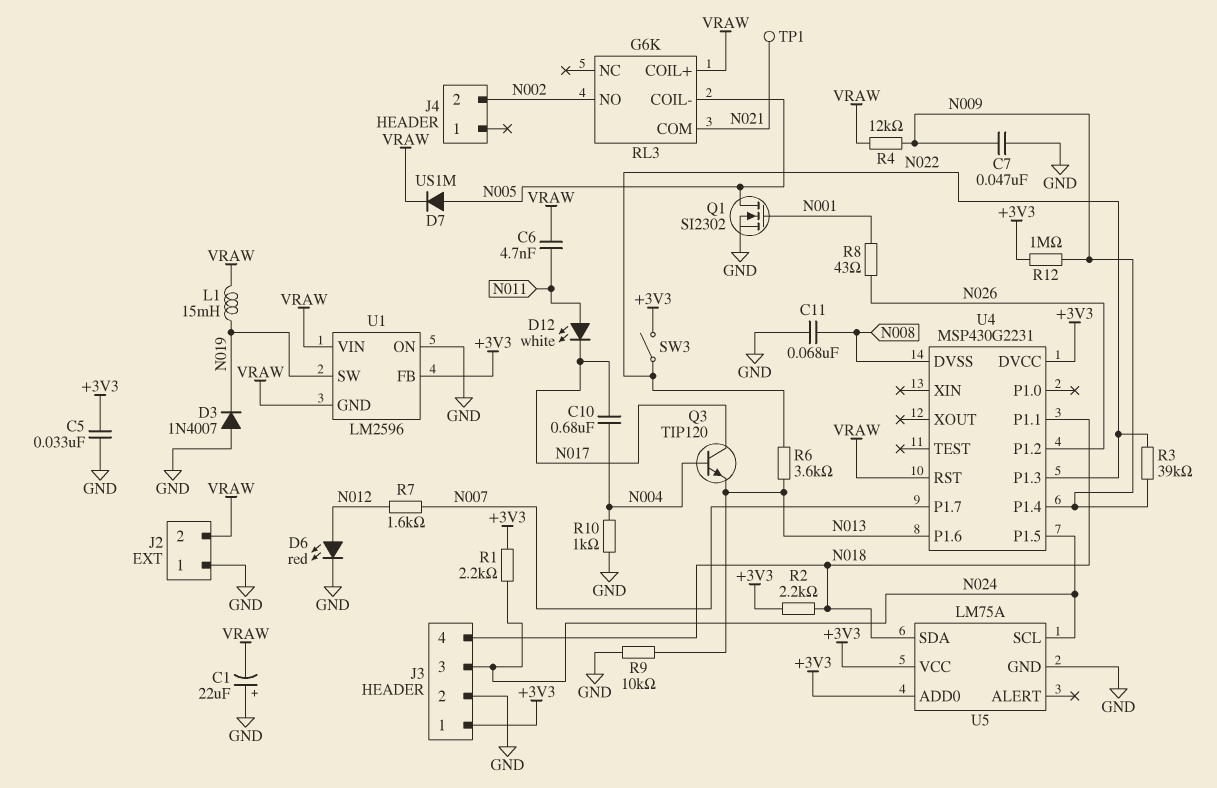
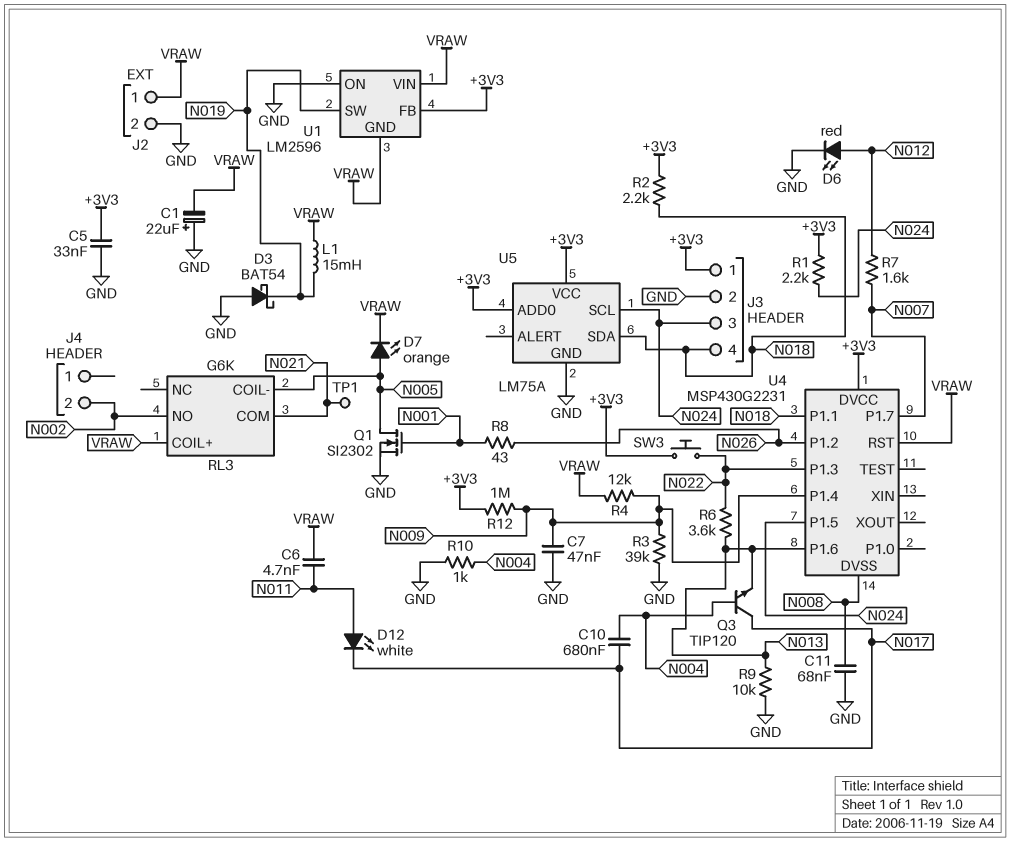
D3: diode 1N4007 (A GND, K N019) -> schottky BAT54 (A GND, K N019)
D7: diode US1M (A N005, K VRAW) -> LED orange (A N005, K VRAW)
J2 pin 1: GND -> VRAW
J2 pin 2: VRAW -> GND
R3: 39k (N009, N022) -> 39k (GND, N009)
SW3: switch (+3V3, N022) -> button (+3V3, N022)

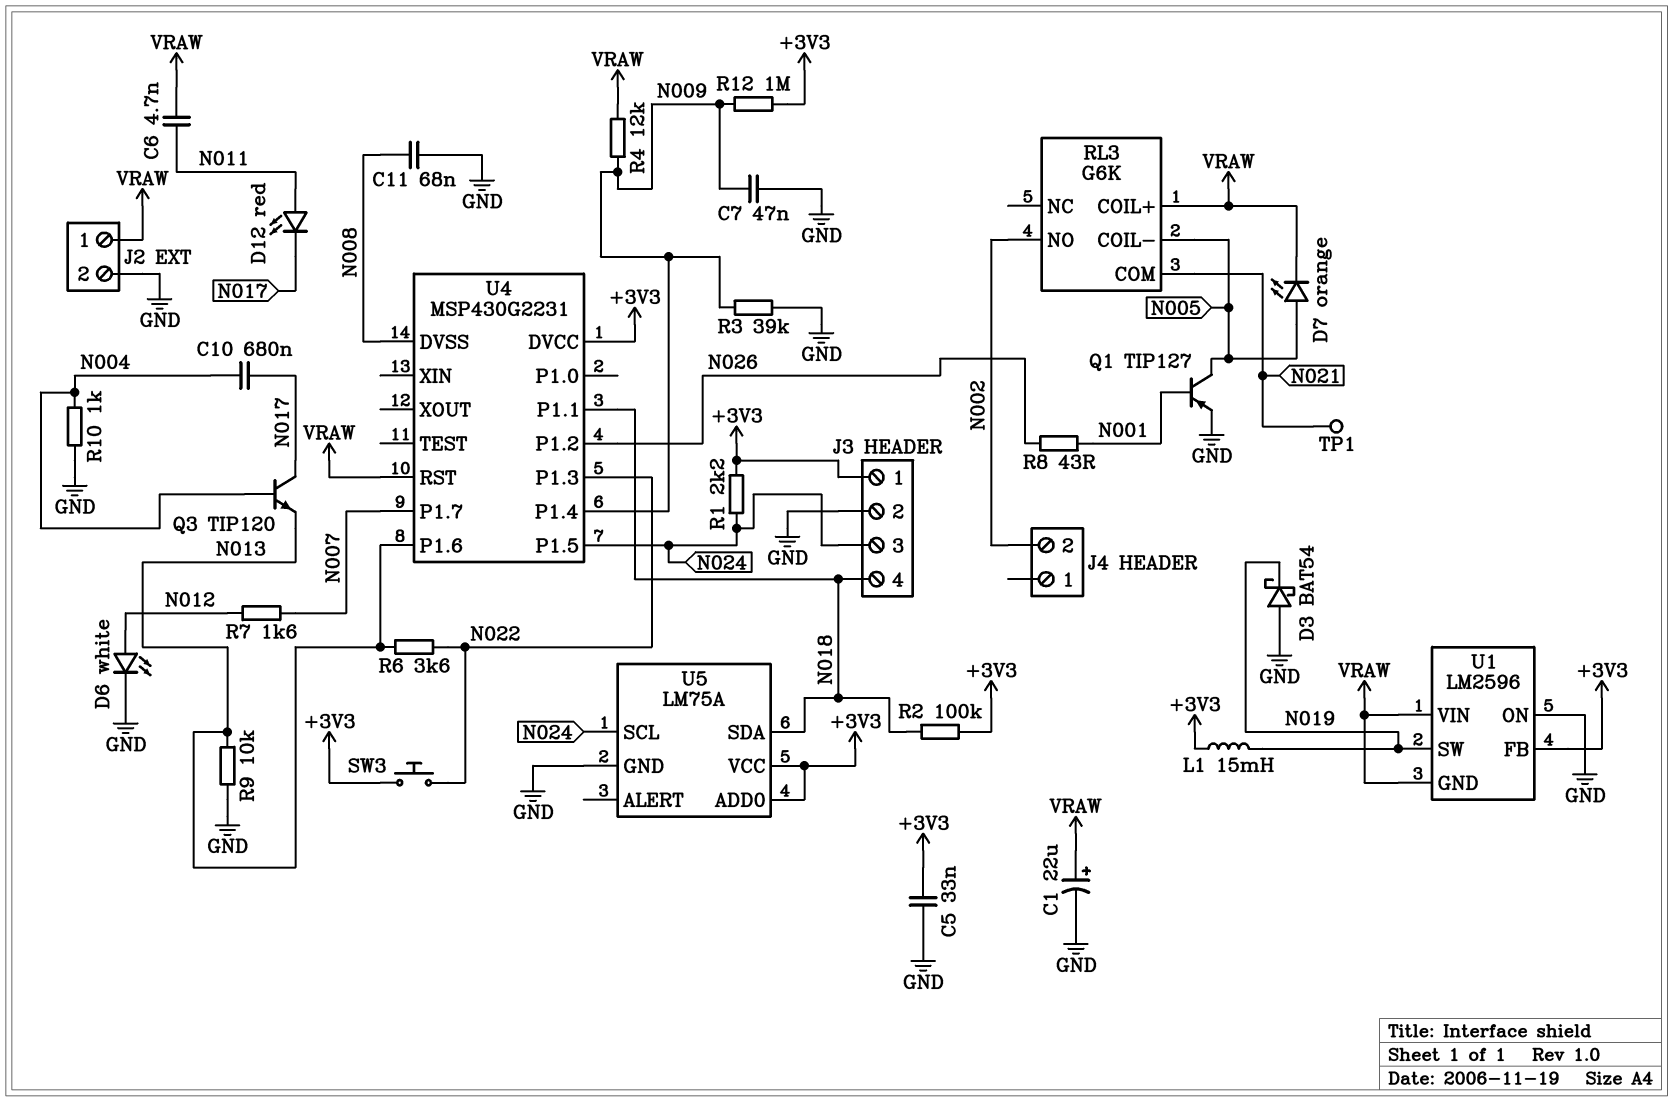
C1: 22uF (plus GND, minus VRAW) -> 22uF (plus VRAW, minus GND)
D6: LED red (A N012, K GND) -> LED white (A N012, K GND)
D12: LED white (A N011, K N017) -> LED red (A N011, K N017)
L1: 15mH (N019, VRAW) -> 15mH (+3V3, N019)
Q1: NMOS SI2302 (G N001, D N005, S GND) -> PNP TIP127 (B N001, C N005, E GND)
R2: 2.2k (+3V3, N018) -> 100k (+3V3, N018)

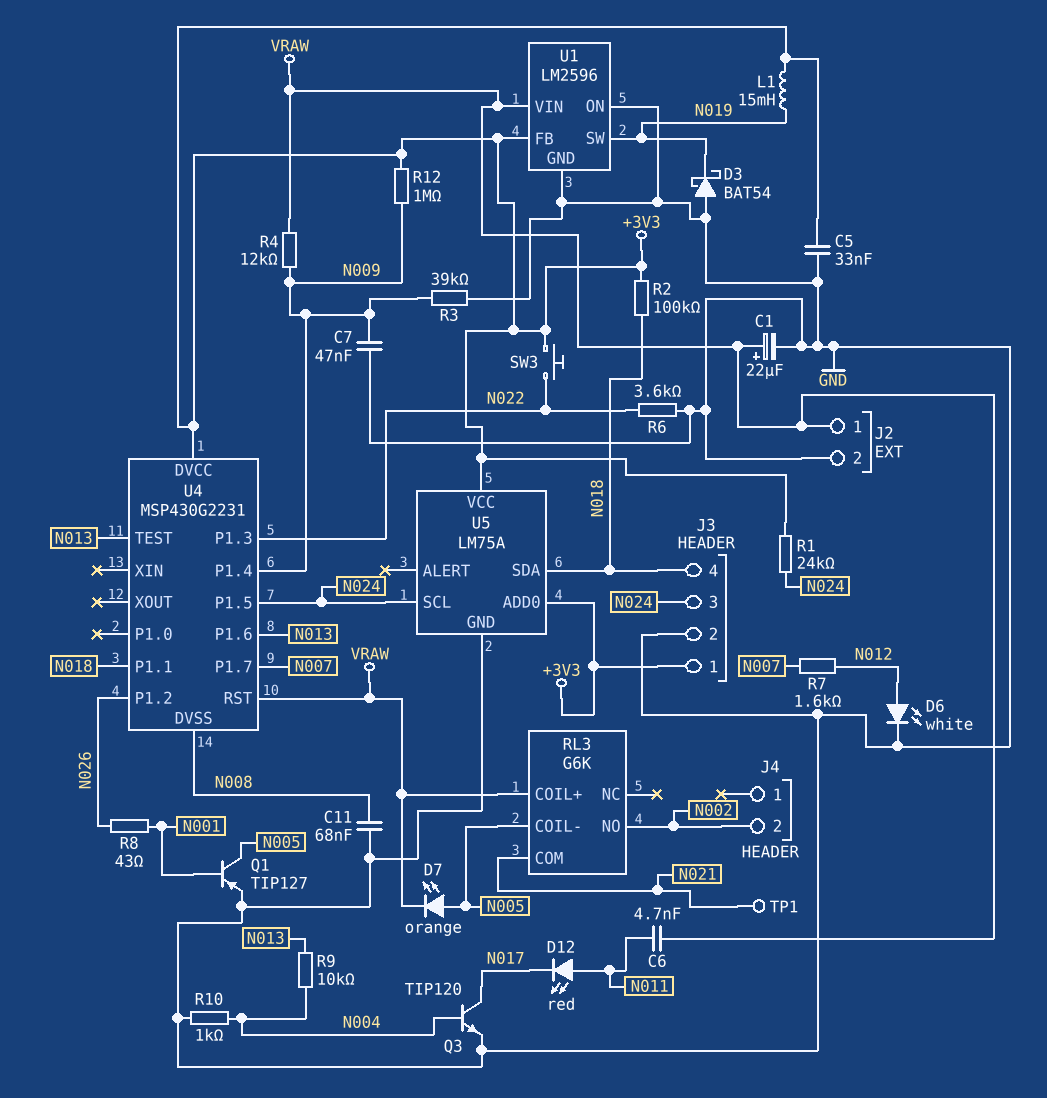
C10: 680nF (N004, N017) -> none
Q3: NPN TIP120 (B N004, C N017, E N013) -> NPN TIP120 (B N004, C N017, E GND)
R1: 2.2k (+3V3, N024) -> 24k (+3V3, N024)
R6: 3.6k (N013, N022) -> 3.6k (GND, N022)
R9: 10k (GND, N013) -> 10k (N004, N013)
U1 pin GND: VRAW -> GND
U4 pin TEST: none -> N013

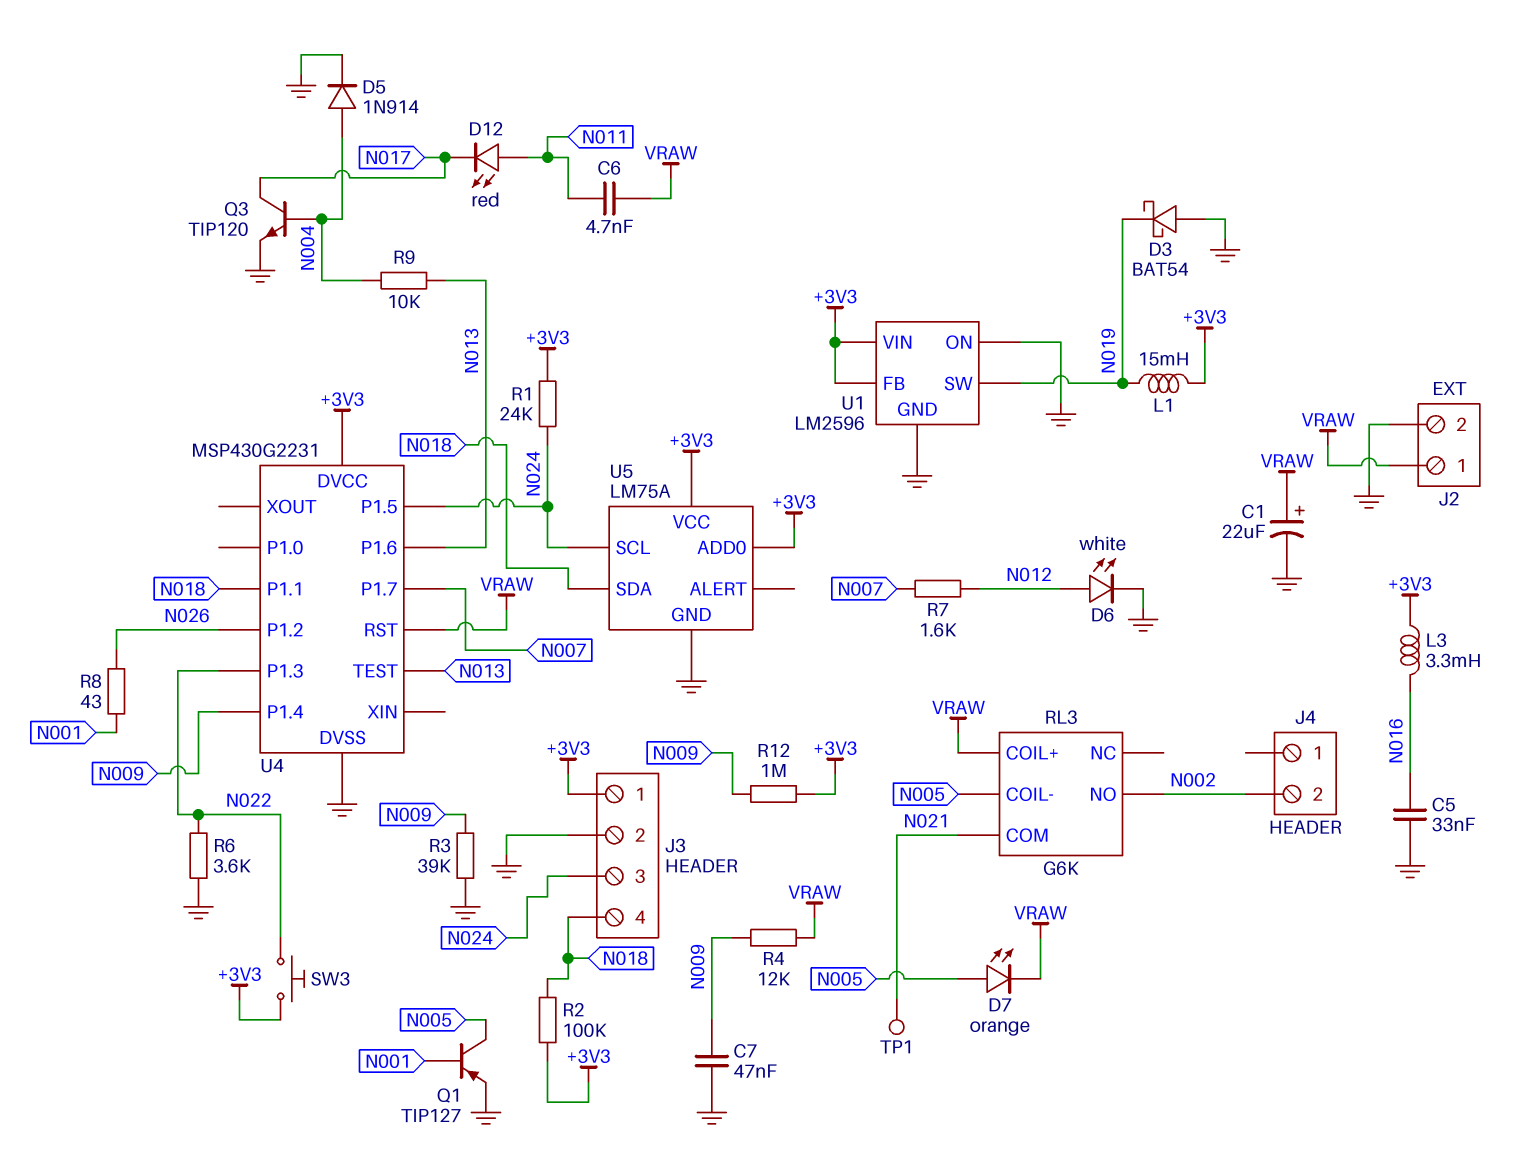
C5: 33nF (+3V3, GND) -> 33nF (GND, N016)
C11: 68nF (GND, N008) -> none
D5: none -> diode 1N914 (A N004, K GND)
L3: none -> 3.3mH (+3V3, N016)
R10: 1k (GND, N004) -> none
U1 pin VIN: VRAW -> +3V3
U4 pin DVSS: N008 -> GND

